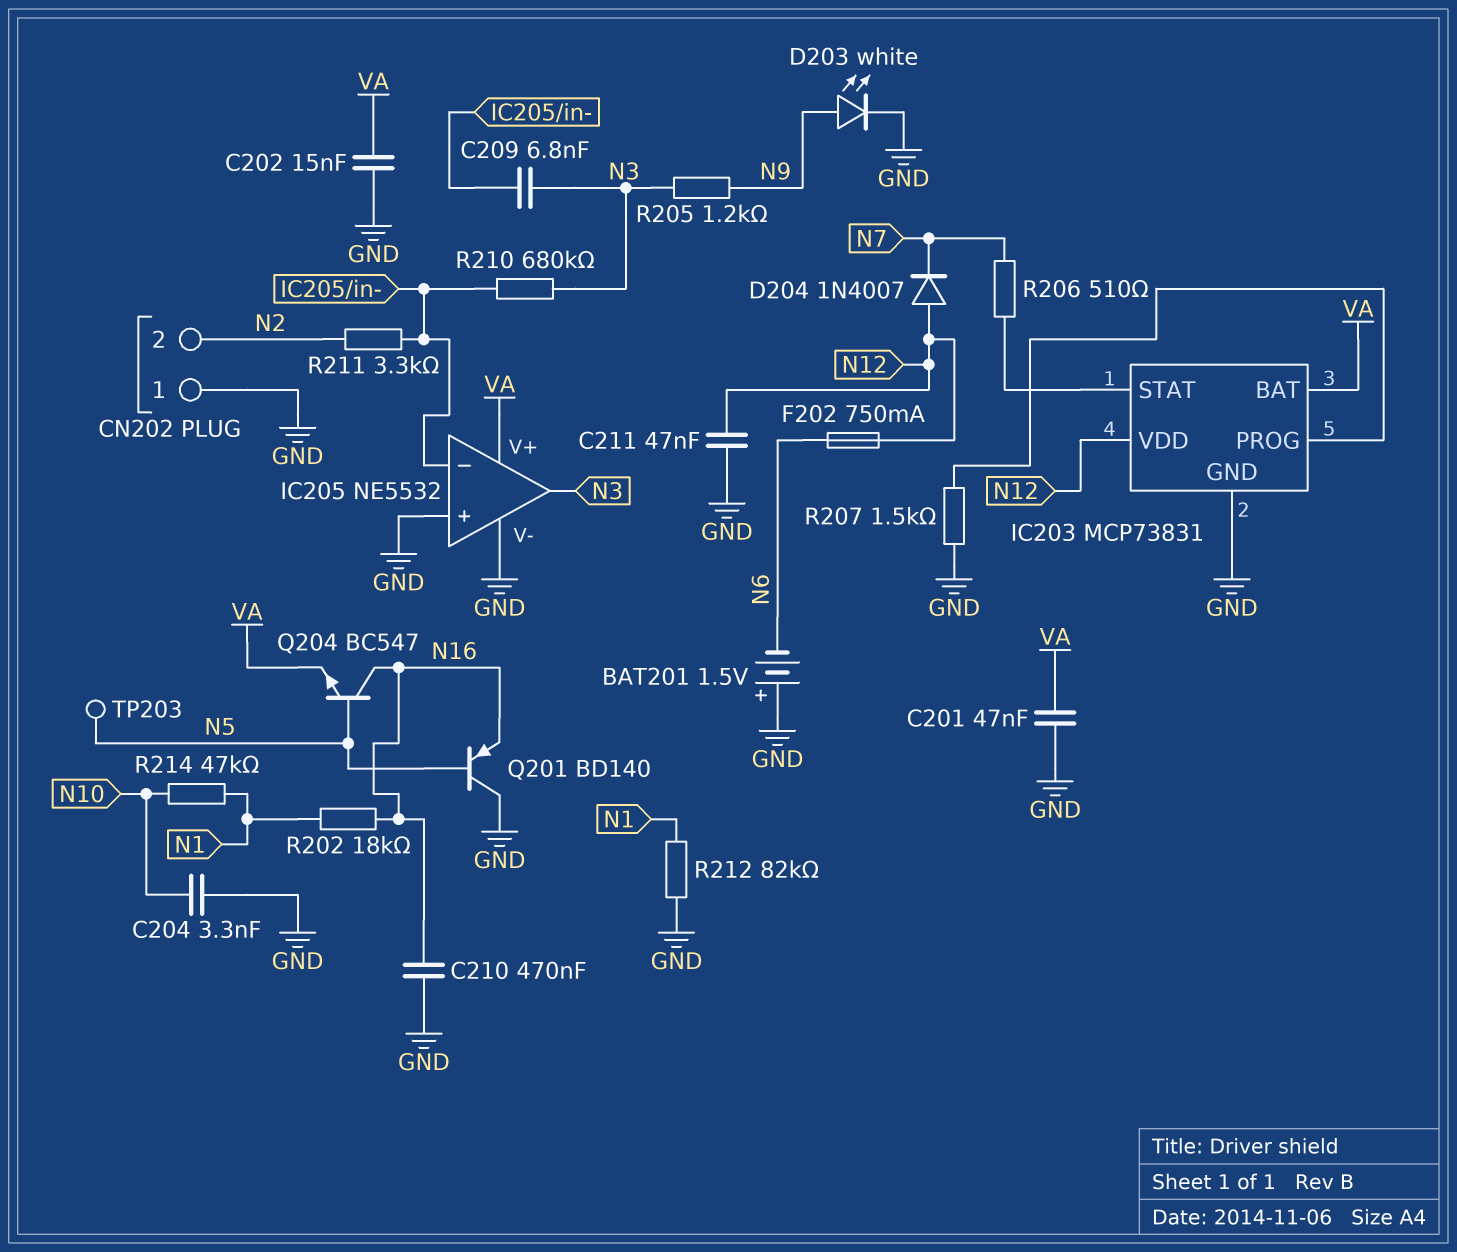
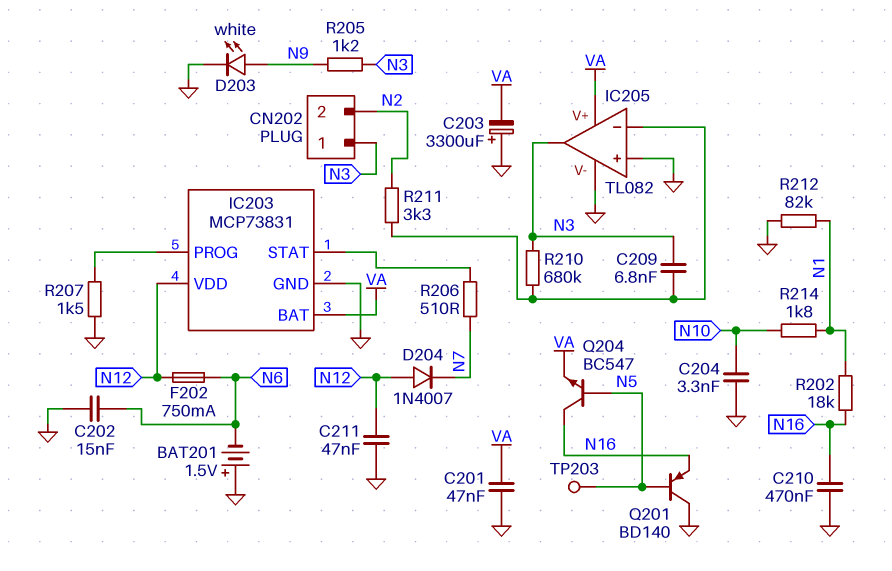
C202: 15nF (GND, VA) -> 15nF (GND, N6)
C203: none -> 3300uF (plus GND, minus VA)
CN202 pin 1: GND -> N3
IC205: NE5532 -> TL082
R214: 47k (N1, N10) -> 1.8k (N1, N10)

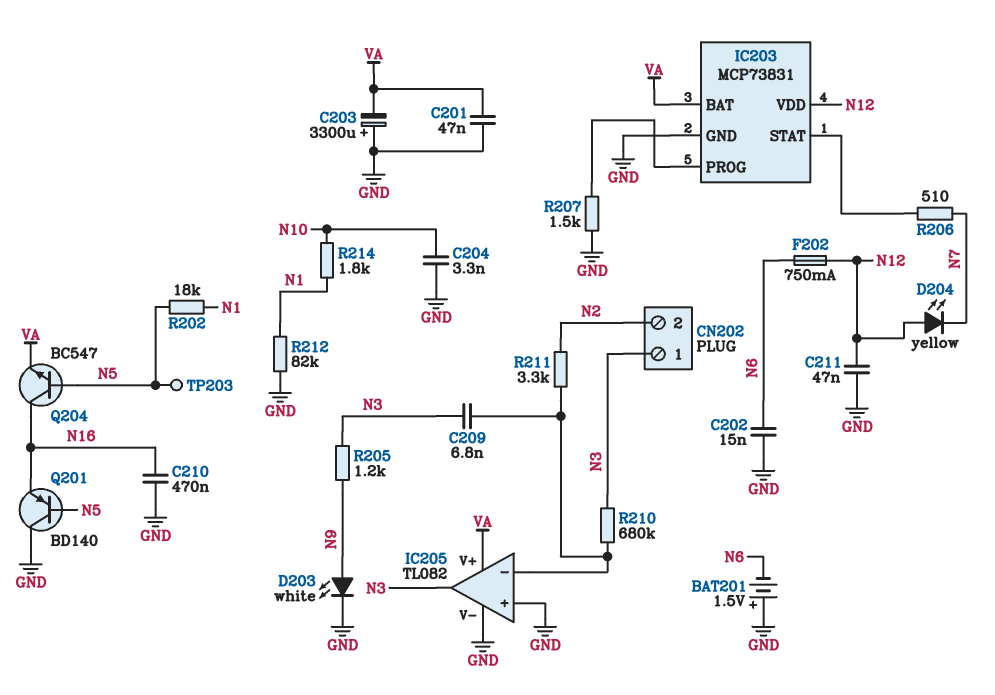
D204: diode 1N4007 (A N12, K N7) -> LED yellow (A N12, K N7)
R202: 18k (N1, N16) -> 18k (N1, N5)

